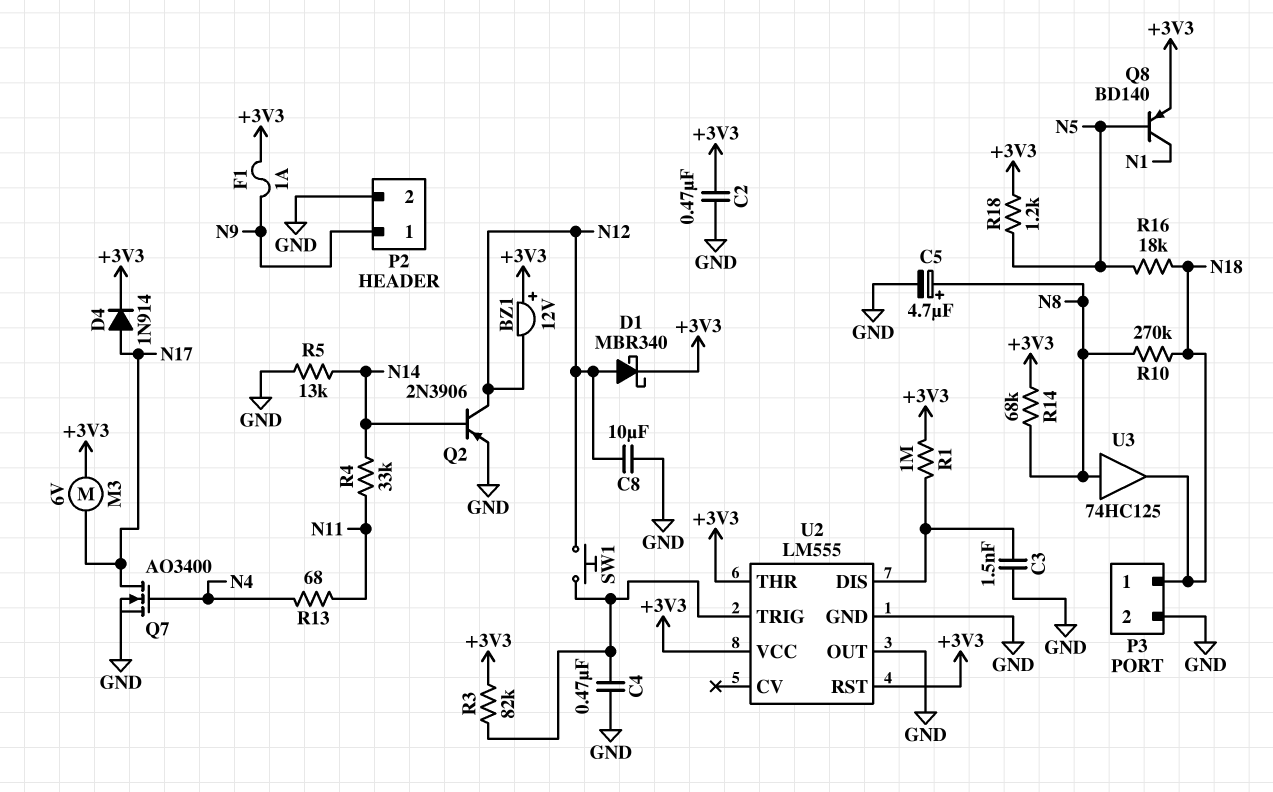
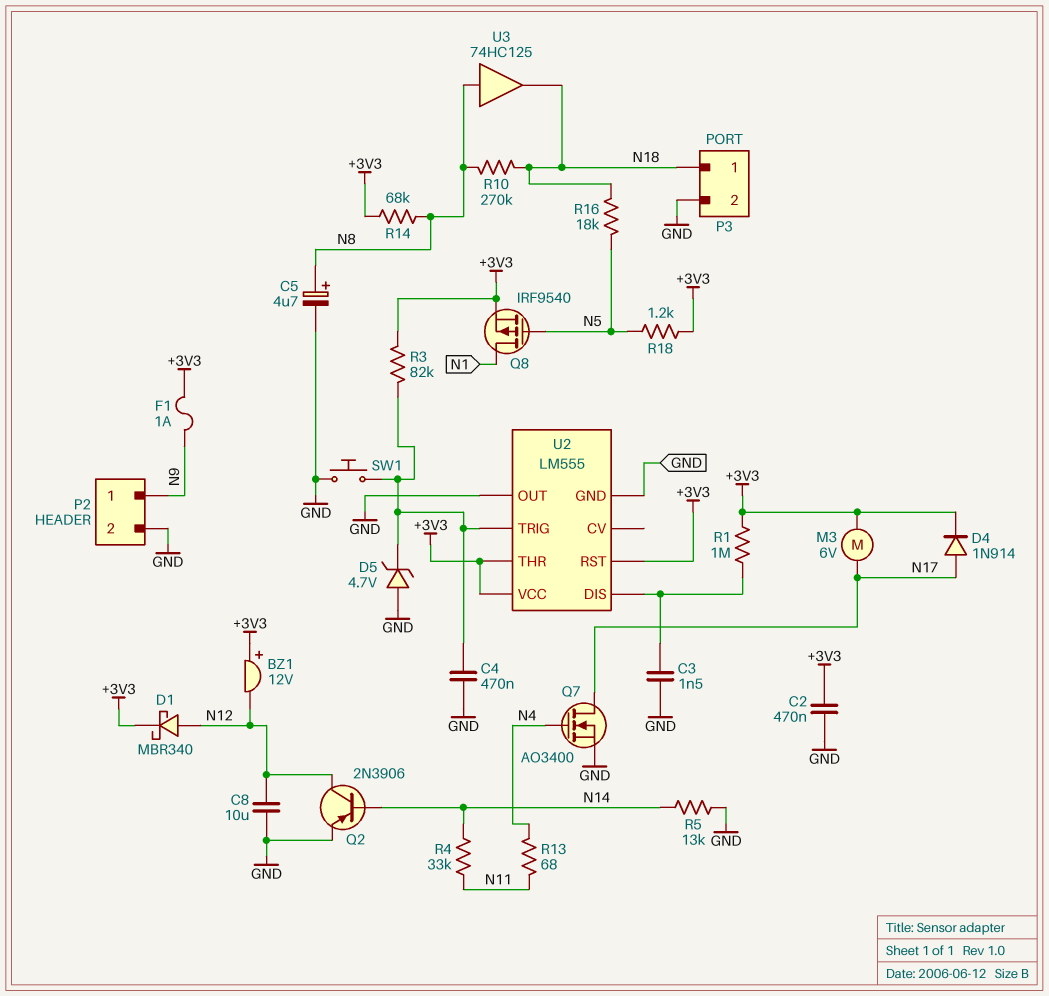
D5: none -> zener 4.7V (A GND, K U2/TRIG)
Q8: PNP BD140 (B N5, C N1, E +3V3) -> PMOS IRF9540 (G N5, D N1, S +3V3)
SW1: button (N12, U2/TRIG) -> button (GND, U2/TRIG)

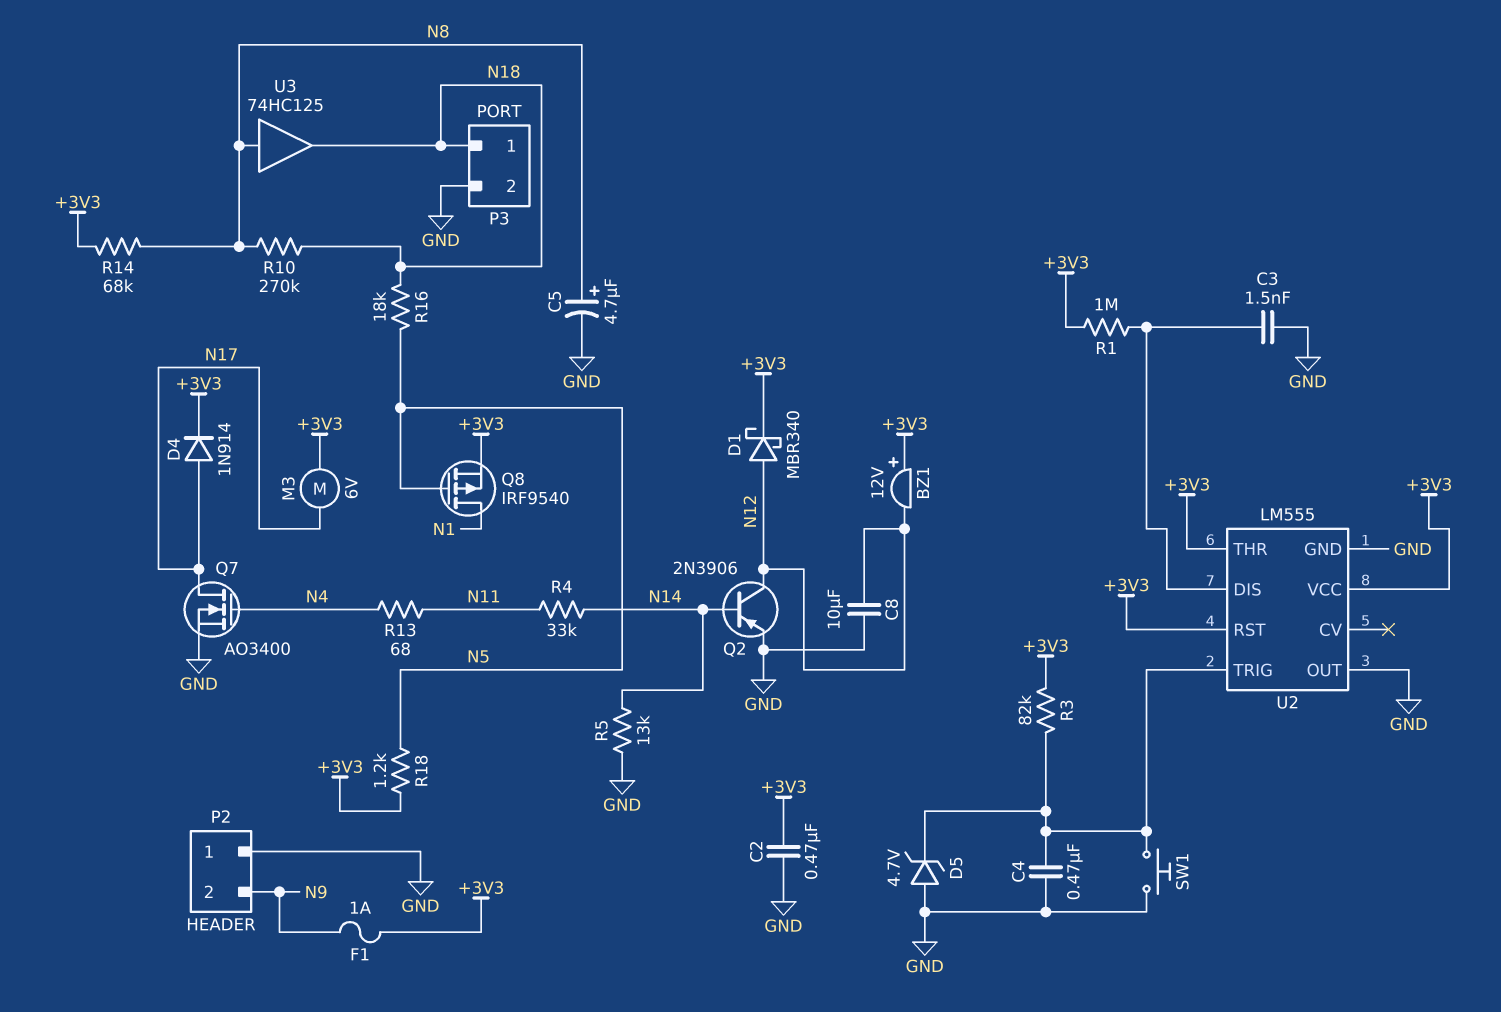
P2 pin 1: N9 -> GND
P2 pin 2: GND -> N9

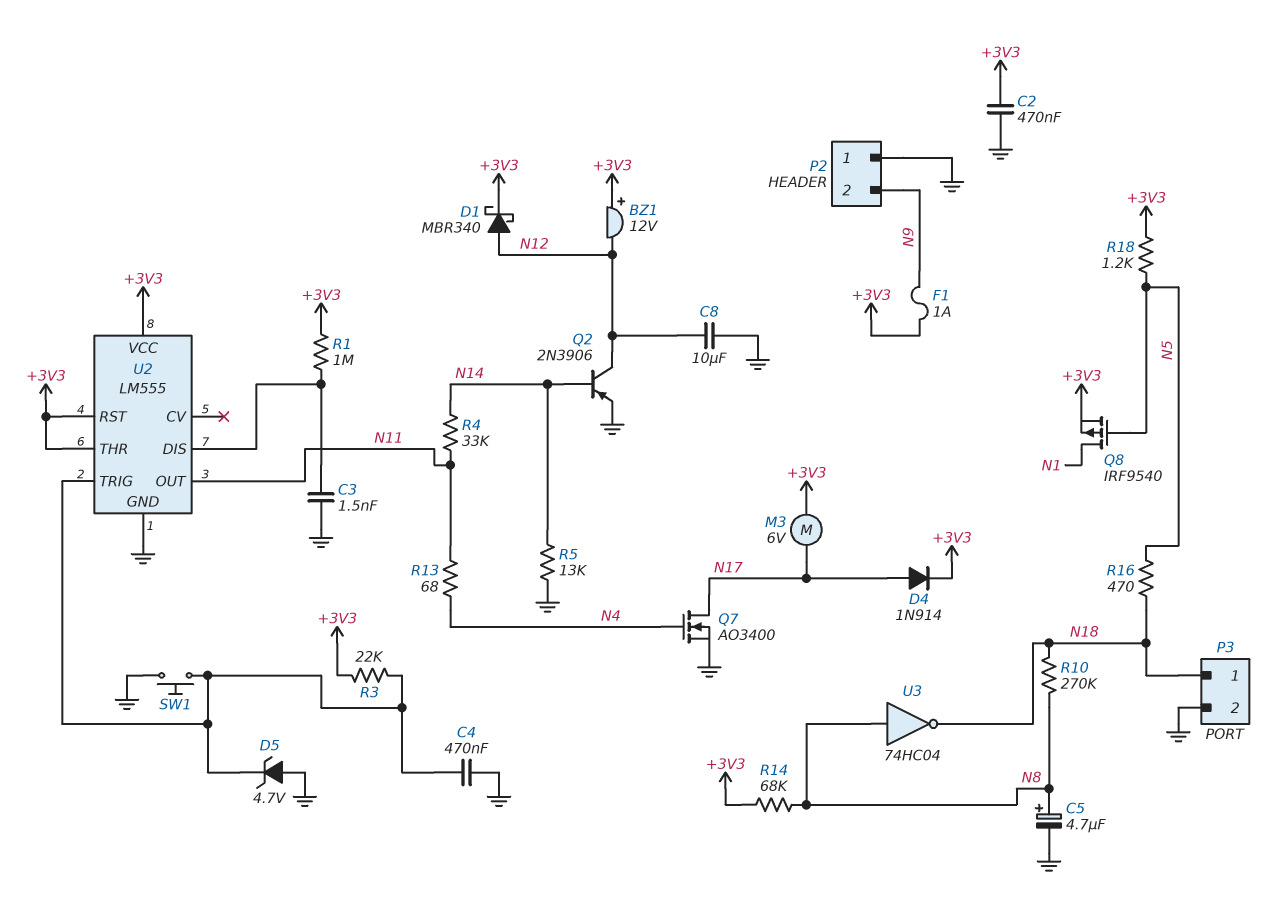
R3: 82k (+3V3, U2/TRIG) -> 22k (+3V3, U2/TRIG)
R16: 18k (N5, N18) -> 470 (N5, N18)
U2 pin OUT: GND -> N11
U3: buffer 74HC125 (in N8, out N18) -> NOT 74HC04 (in N8, out N18)

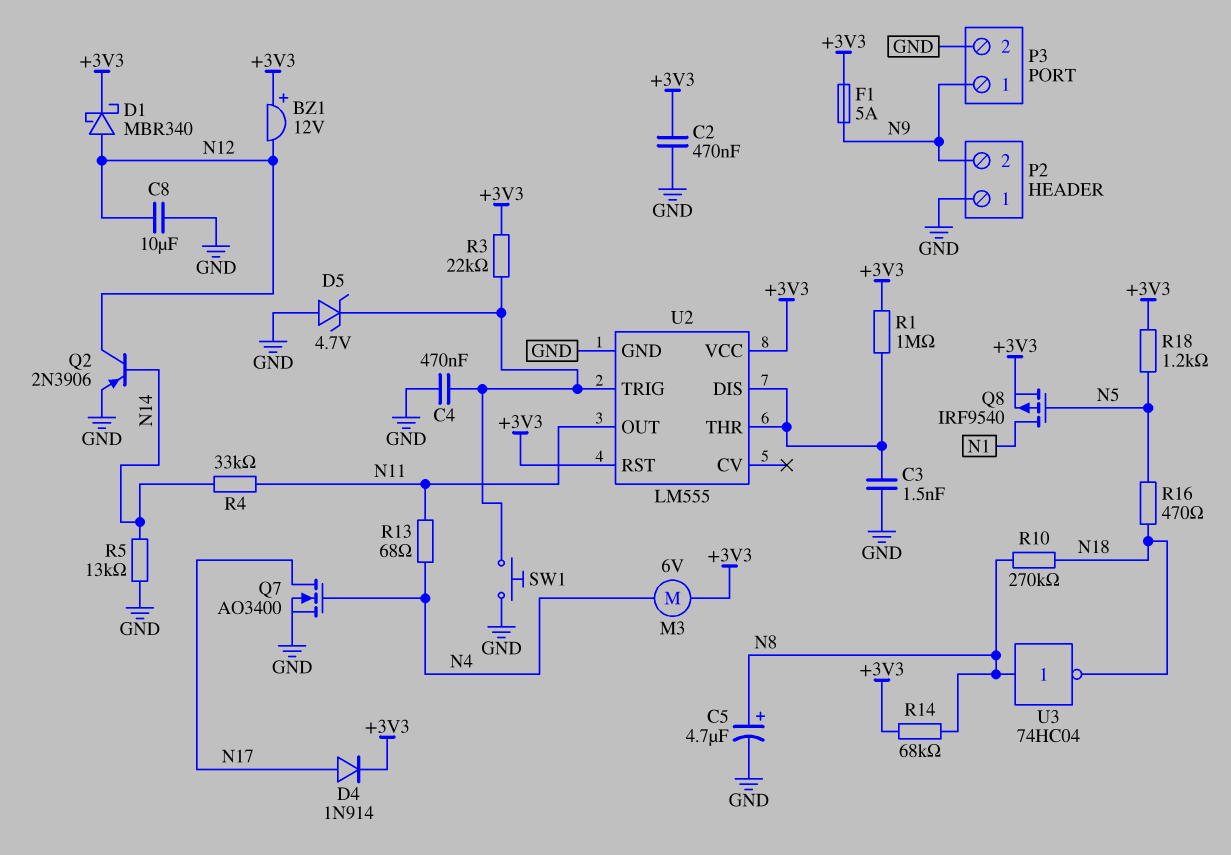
F1: 1A (+3V3, N9) -> 5A (+3V3, N9)
M3: motor 6V (+3V3, N17) -> motor 6V (+3V3, N4)
P3 pin 1: N18 -> N9
U2 pin THR: +3V3 -> U2/DIS

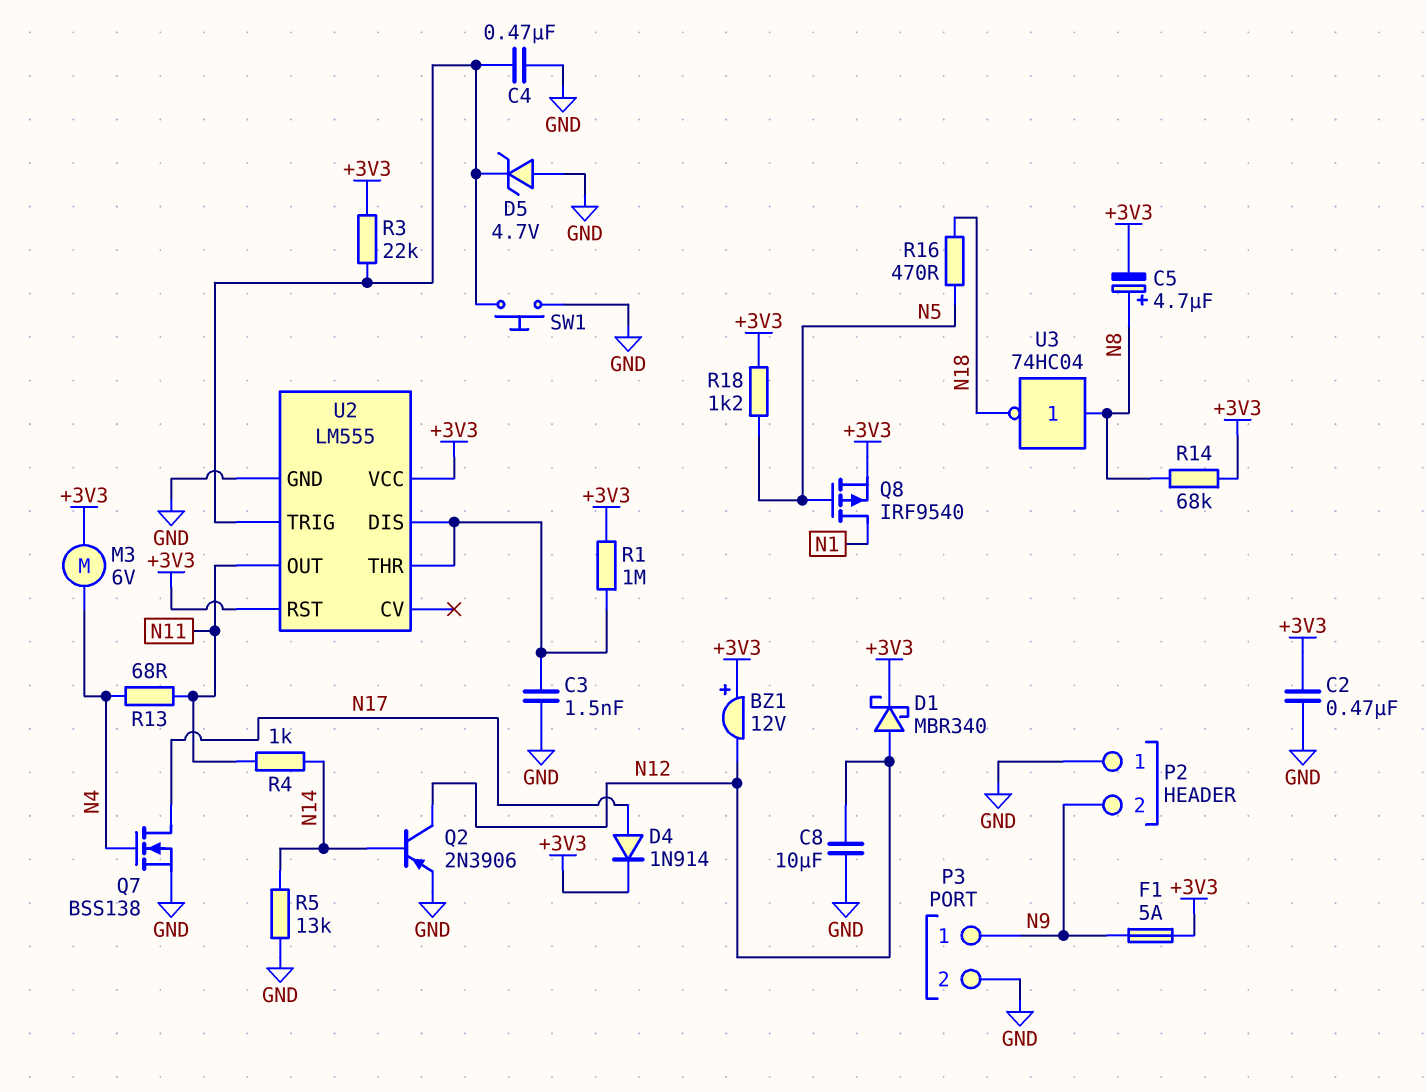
C5: 4.7uF (plus N8, minus GND) -> 4.7uF (plus N8, minus +3V3)
Q7: NMOS AO3400 (G N4, D N17, S GND) -> NMOS BSS138 (G N4, D N17, S GND)
R4: 33k (N11, N14) -> 1k (N11, N14)
R10: 270k (N8, N18) -> none

